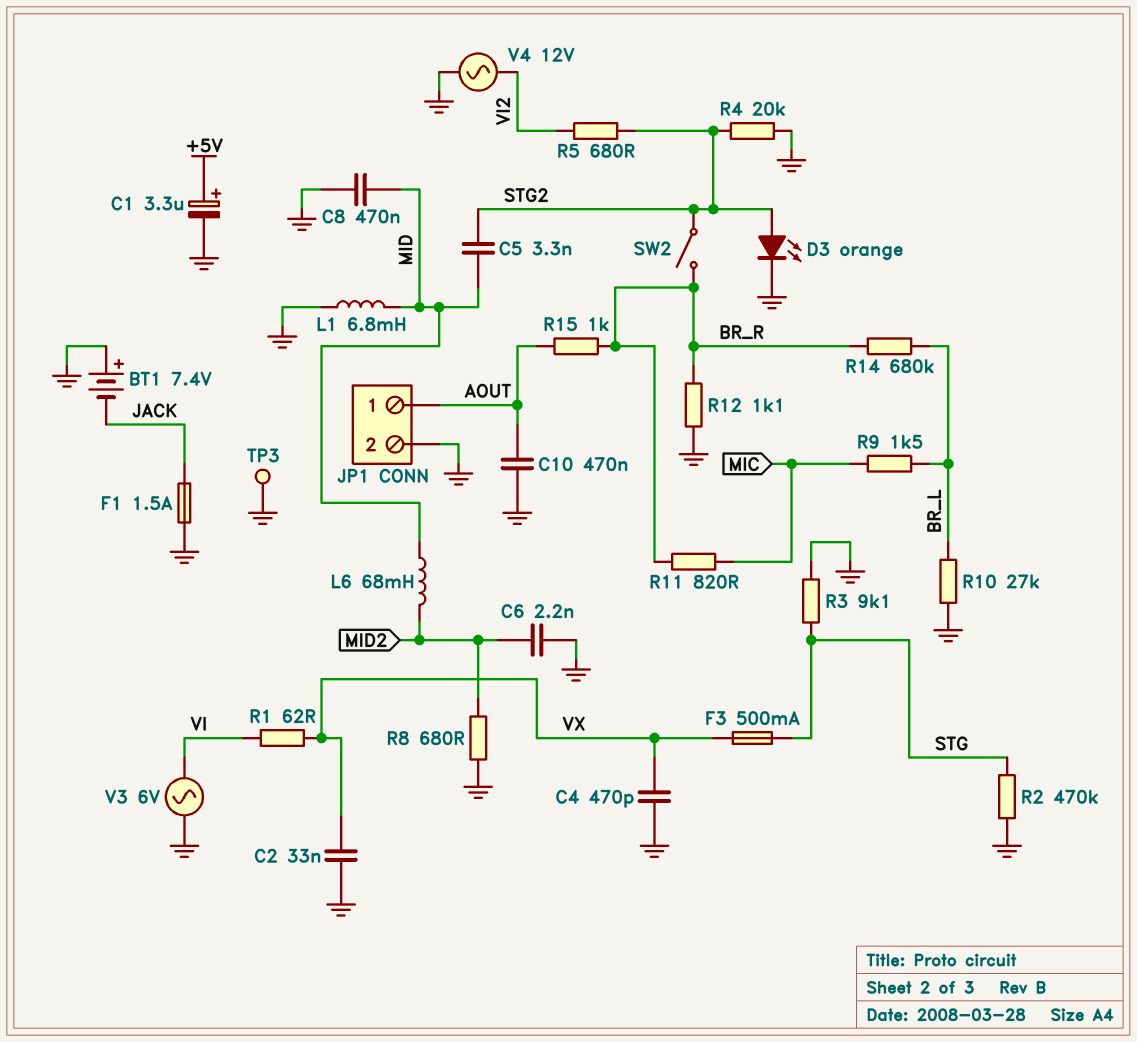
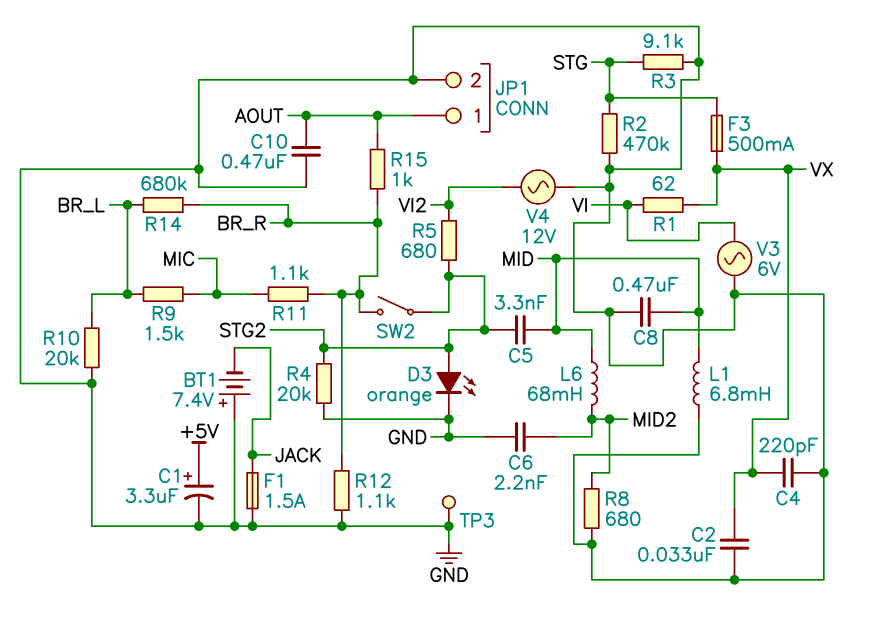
C4: 470pF (GND, VX) -> 220pF (GND, VX)
R10: 27k (BR_L, GND) -> 20k (BR_L, GND)
R11: 820 (BR_R, MIC) -> 1.1k (BR_R, MIC)

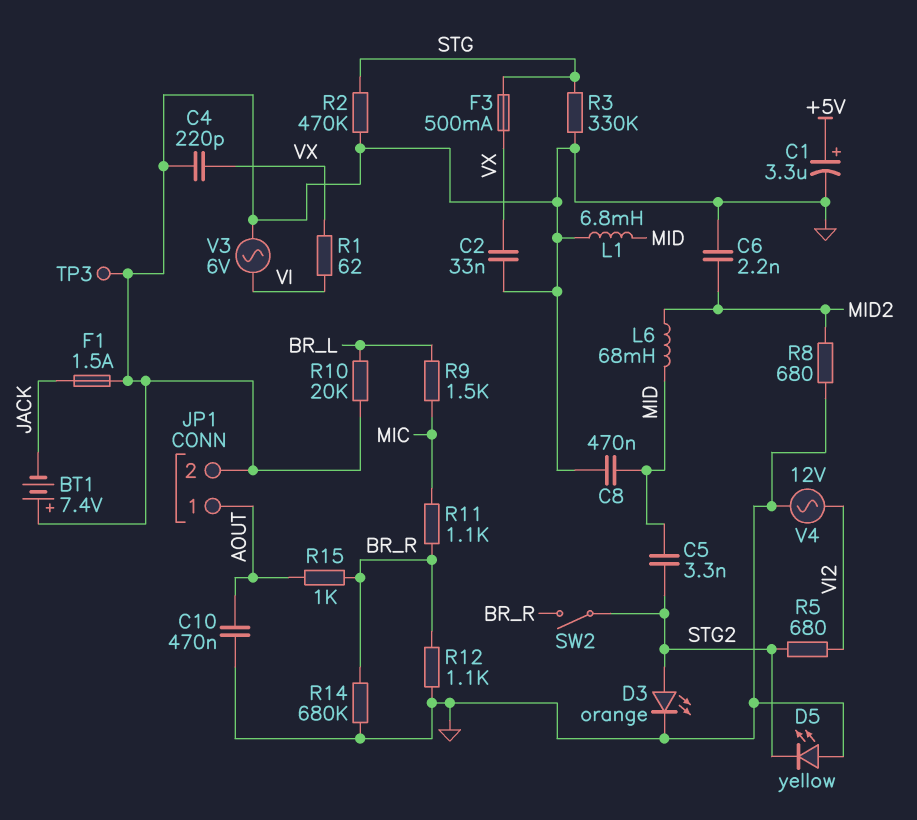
D5: none -> LED yellow (A GND, K STG2)
R3: 9.1k (GND, STG) -> 330k (GND, STG)
R4: 20k (GND, STG2) -> none
R14: 680k (BR_L, BR_R) -> 680k (BR_R, GND)

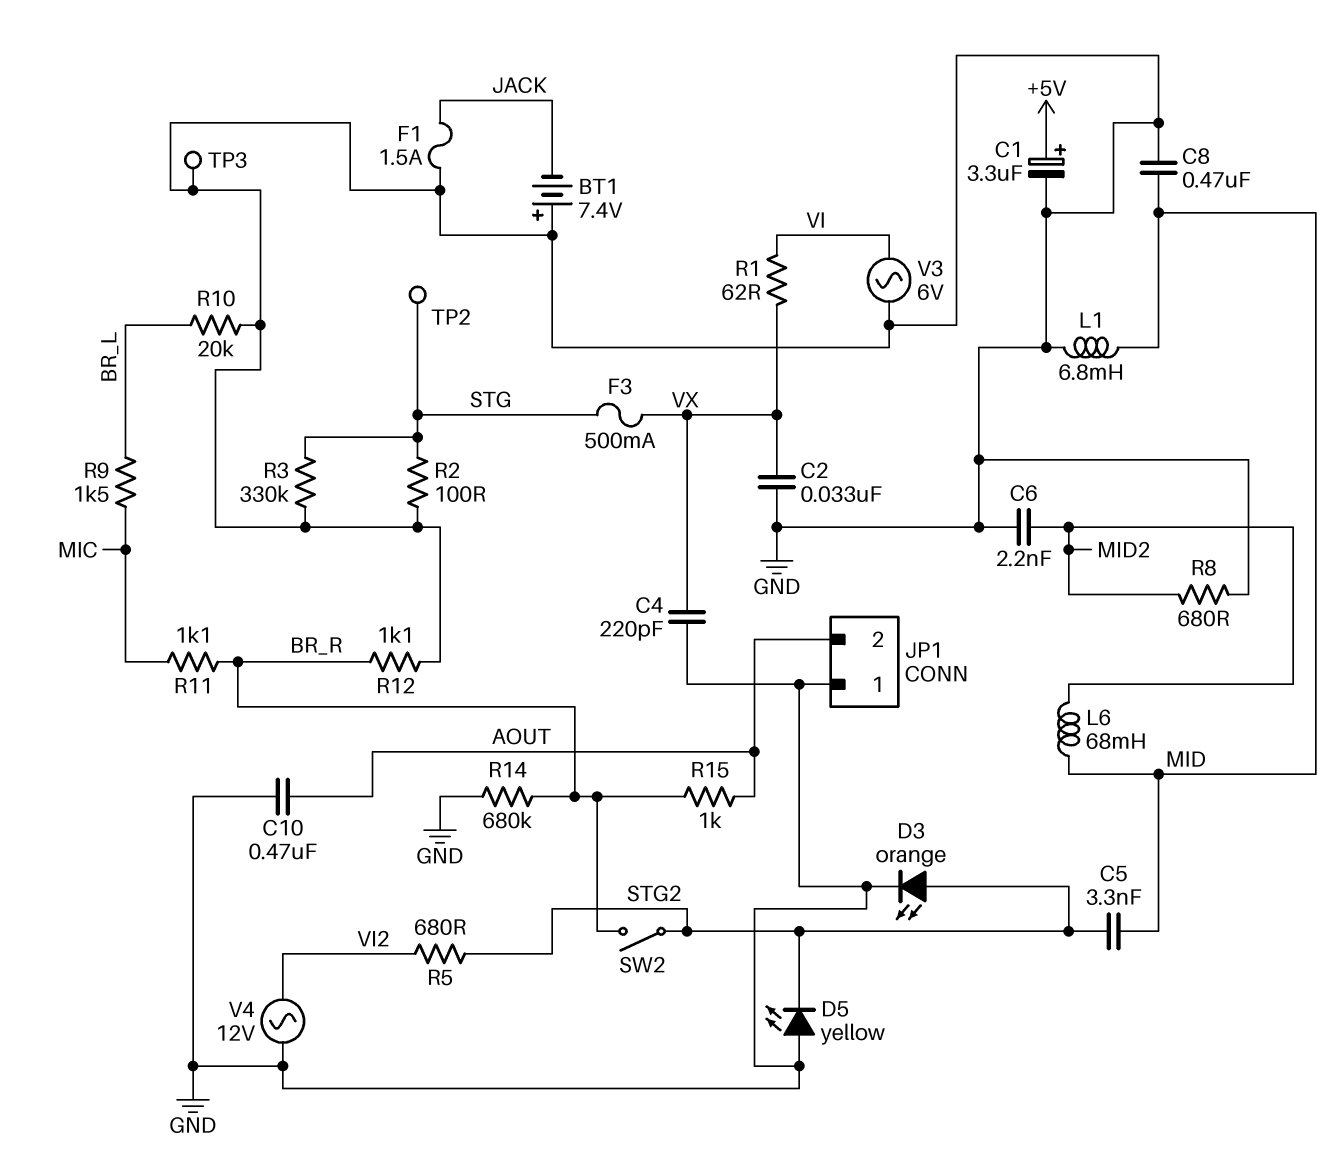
JP1 pin 1: AOUT -> GND
JP1 pin 2: GND -> AOUT
R2: 470k (GND, STG) -> 100 (GND, STG)
TP2: none -> test point (STG)

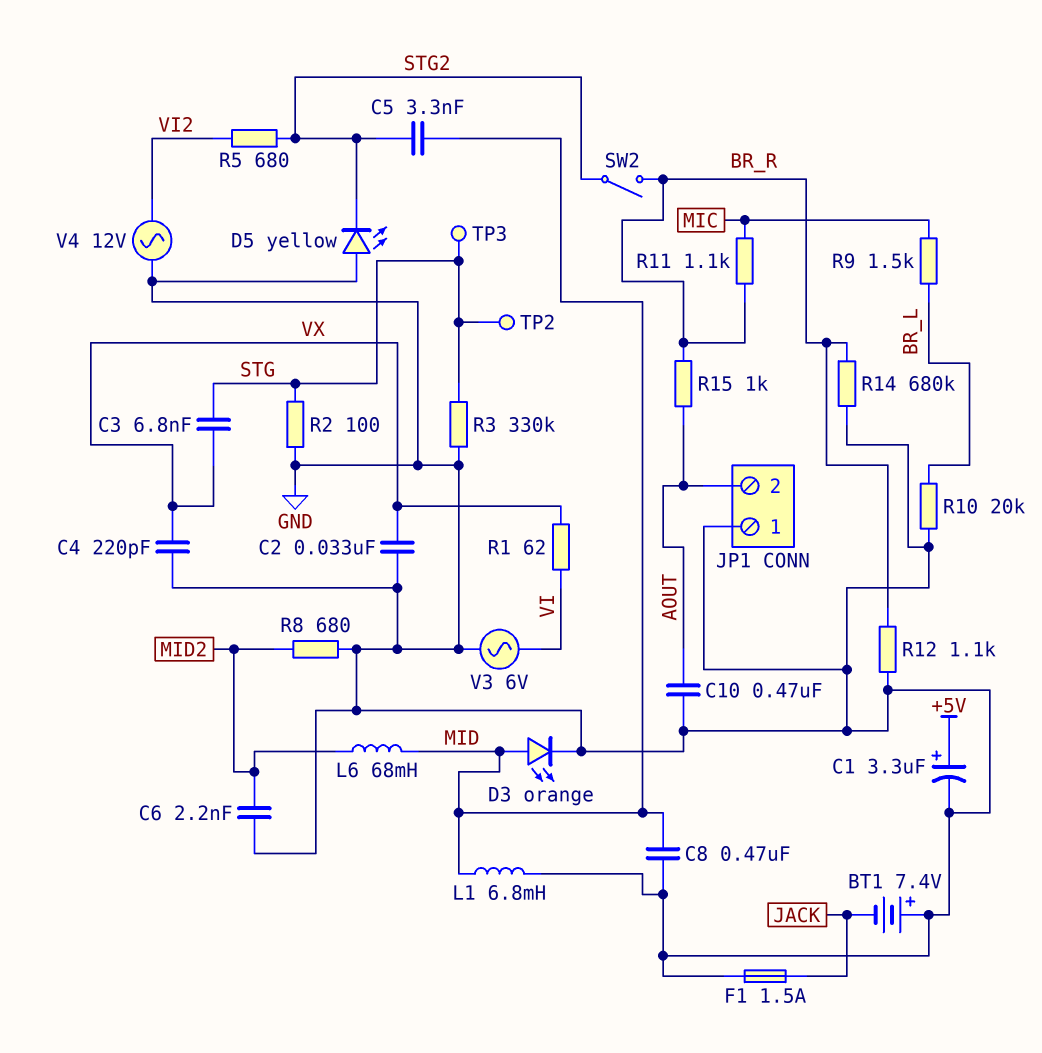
C3: none -> 6.8nF (STG, VX)
D3: LED orange (A STG2, K GND) -> LED orange (A MID, K GND)
F3: 500mA (STG, VX) -> none
TP3: test point (GND) -> test point (STG)

